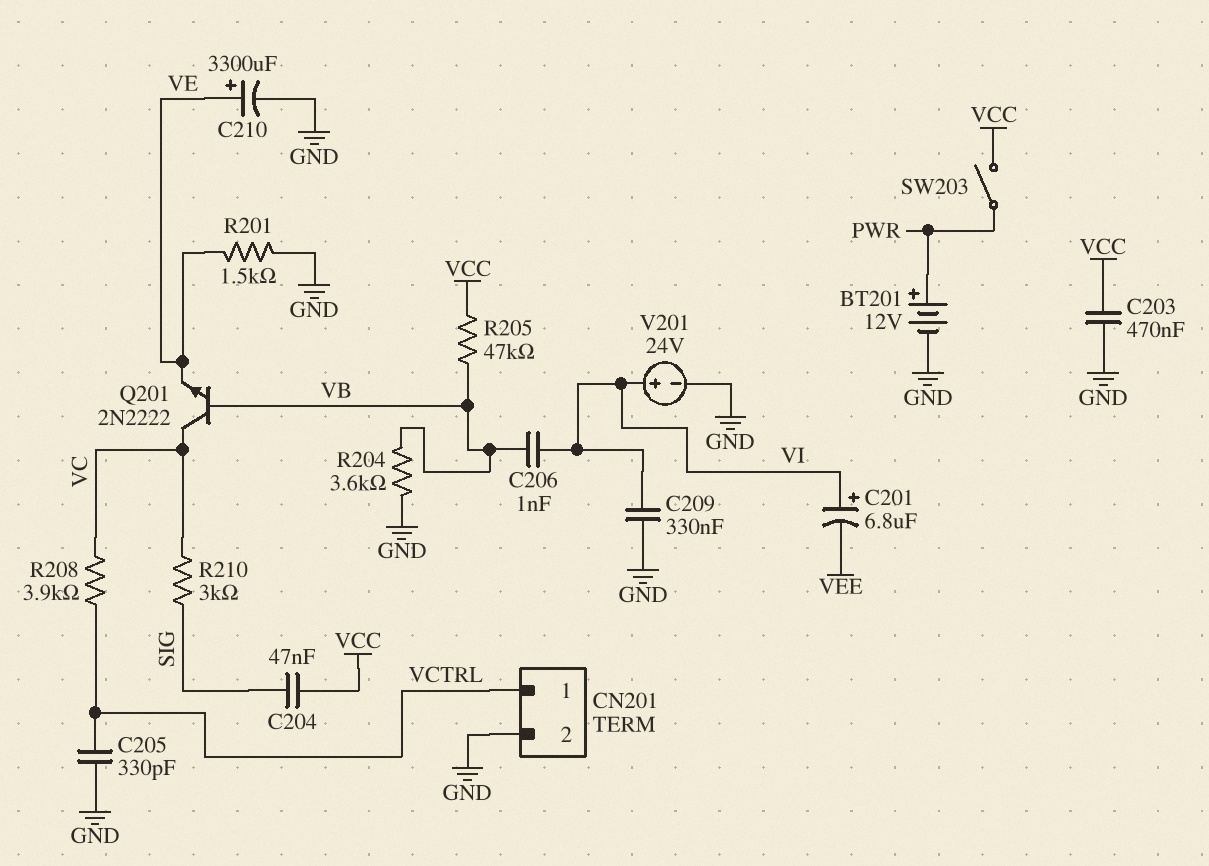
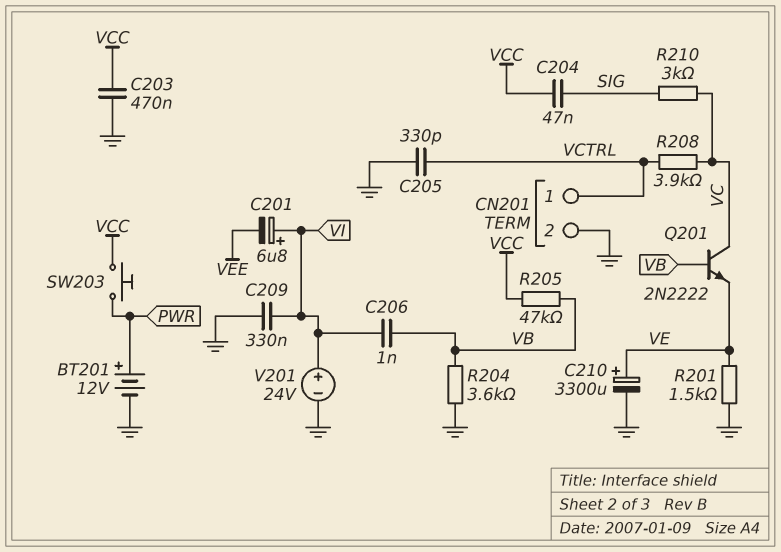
SW203: switch (PWR, VCC) -> button (PWR, VCC)

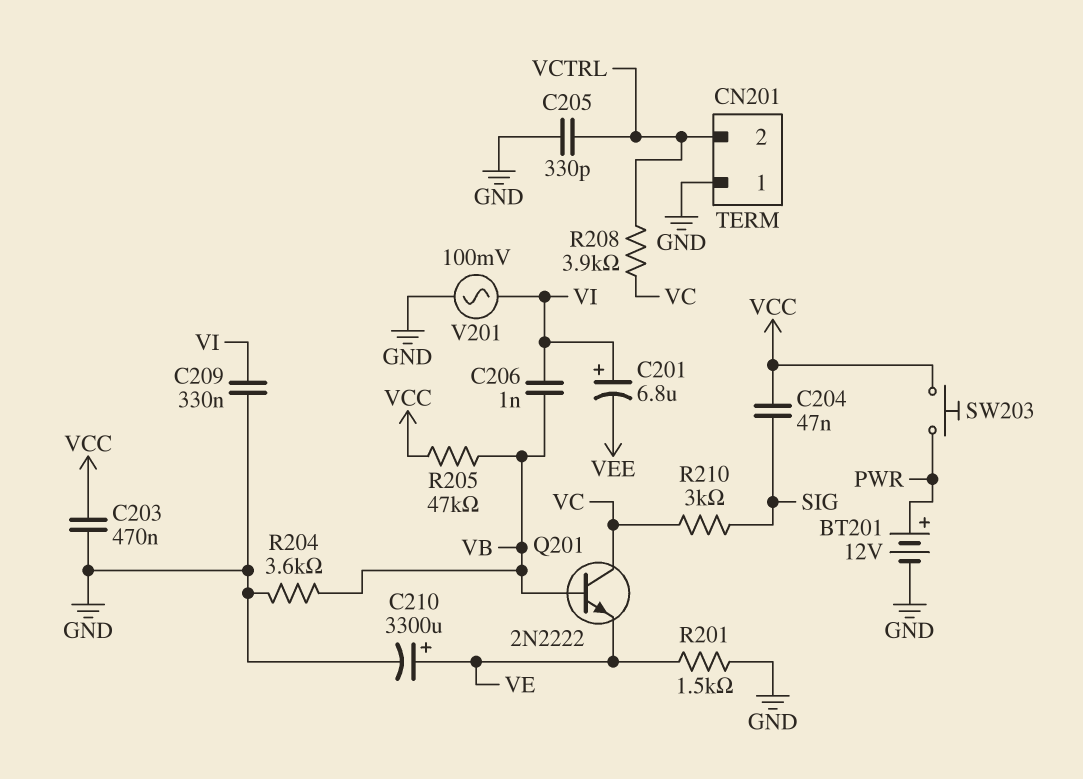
CN201 pin 1: VCTRL -> GND
CN201 pin 2: GND -> VCTRL
V201: 24V (plus VI, minus GND) -> AC 100mV (GND, VI)

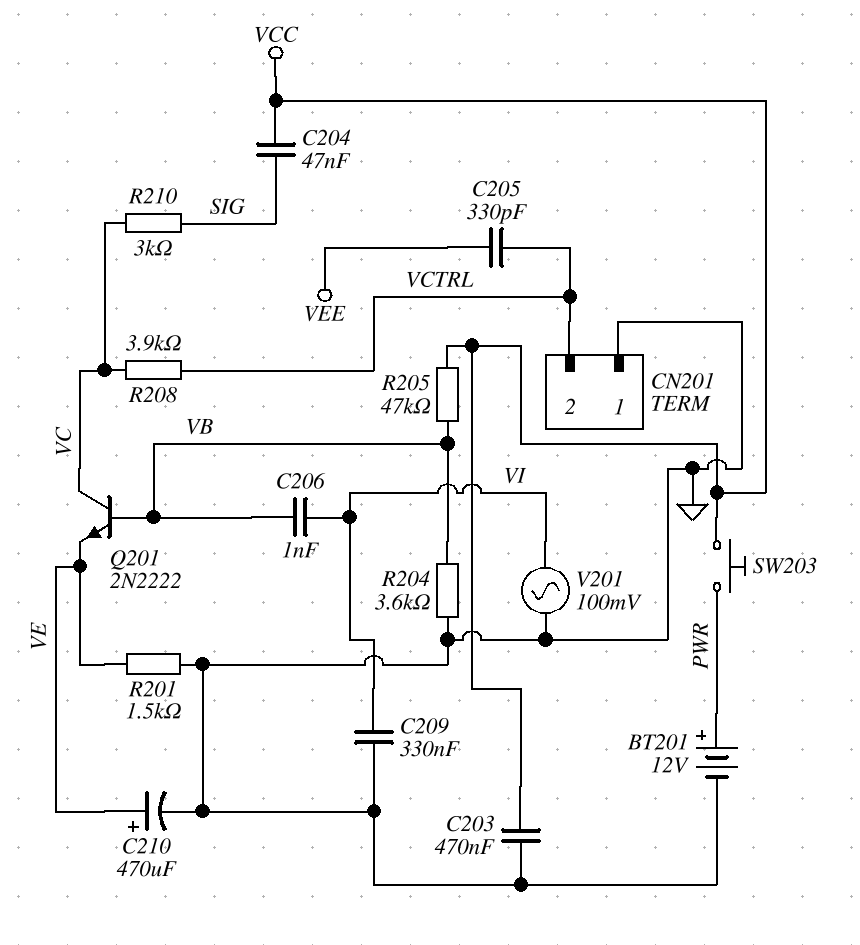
C201: 6.8uF (plus VI, minus VEE) -> none
C205: 330pF (GND, VCTRL) -> 330pF (VCTRL, VEE)
C210: 3300uF (plus VE, minus GND) -> 470uF (plus VE, minus GND)

